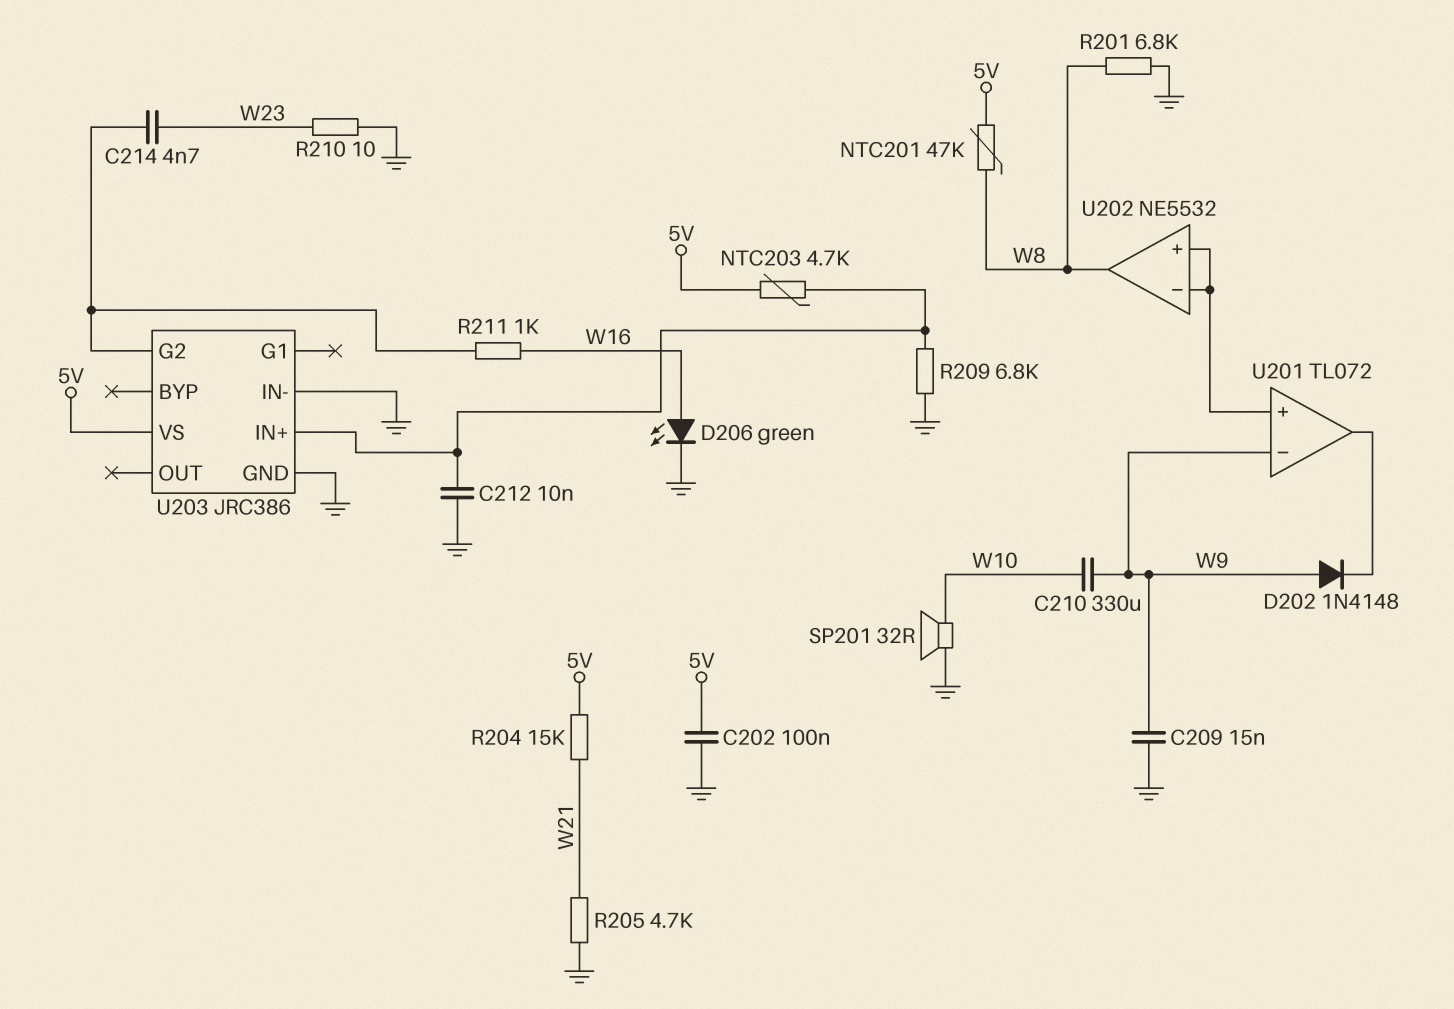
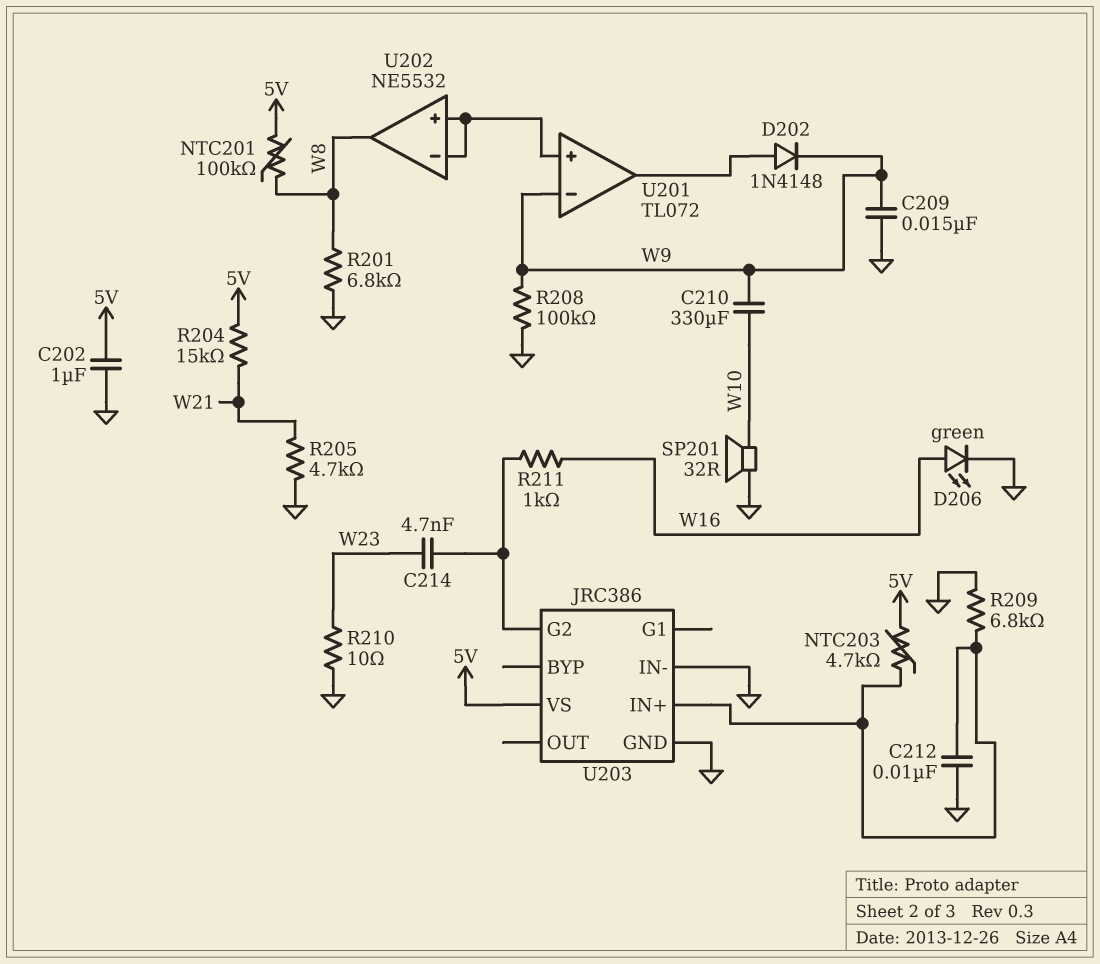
C202: 100nF (5V, GND) -> 1uF (5V, GND)
D202: diode 1N4148 (A W9, K U201/out) -> diode 1N4148 (A U201/out, K W9)
NTC201: 47k (5V, W8) -> 100k (5V, W8)
R208: none -> 100k (GND, W9)

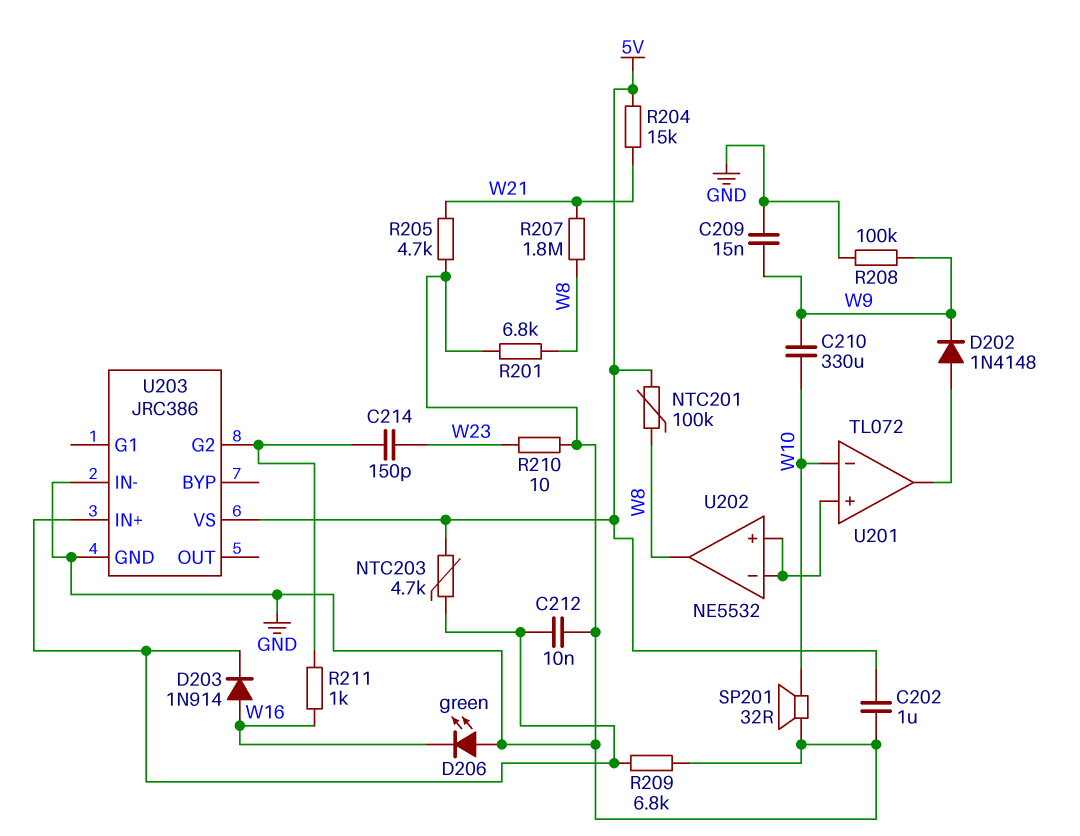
C214: 4.7nF (U203/G2, W23) -> 150pF (U203/G2, W23)
D203: none -> diode 1N914 (A W16, K U203/IN+)
D206: LED green (A W16, K GND) -> LED green (A GND, K W16)
R207: none -> 1.8M (W8, W21)
U201 pin in-: W9 -> W10

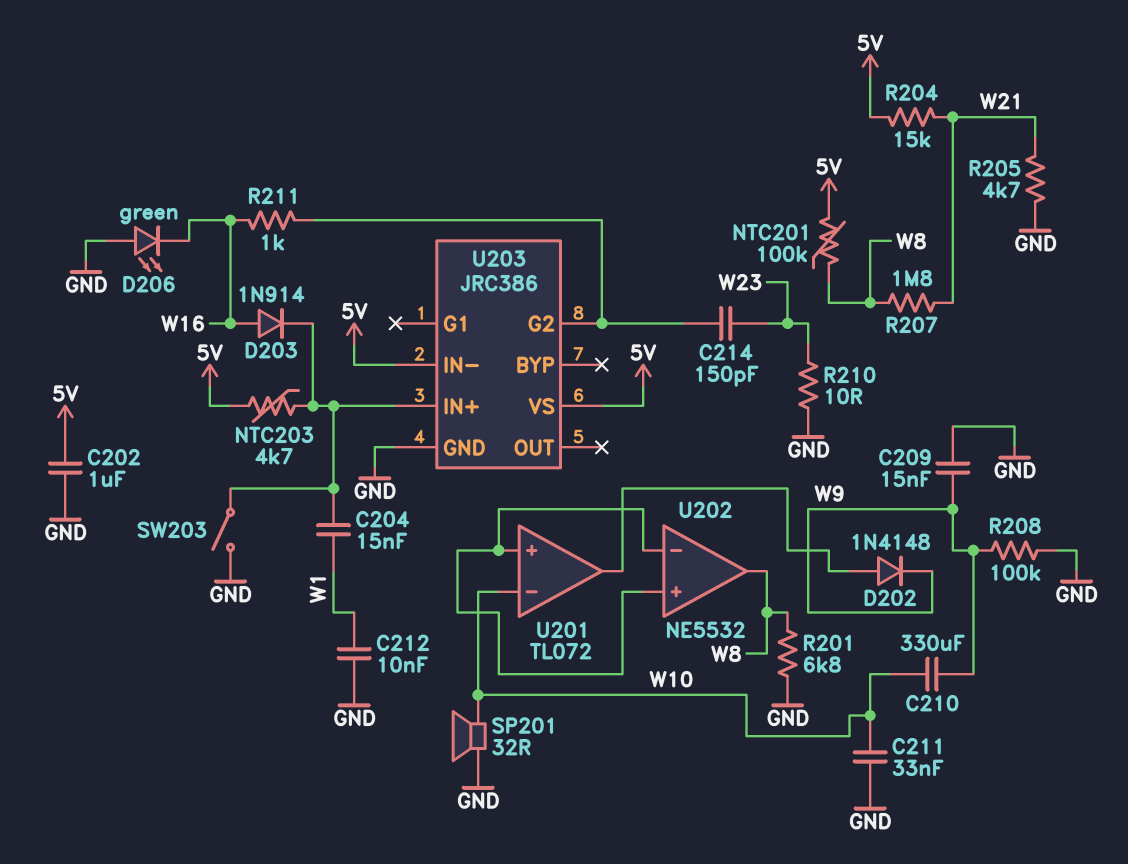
C204: none -> 15nF (U203/IN+, W1)
C211: none -> 33nF (GND, W10)
C212: 10nF (GND, U203/IN+) -> 10nF (GND, W1)
R209: 6.8k (GND, U203/IN+) -> none
SW203: none -> switch (GND, U203/IN+)
U203 pin IN-: GND -> 5V

